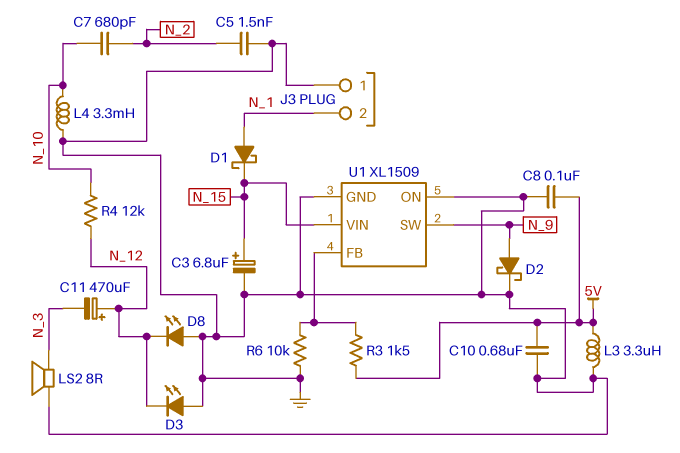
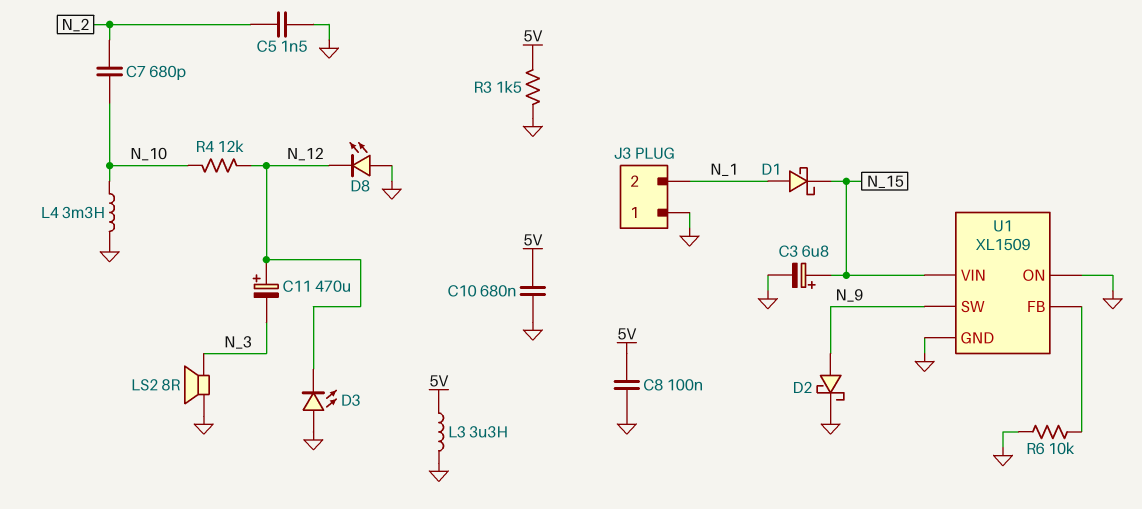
R3: 1.5k (5V, U1/FB) -> 1.5k (5V, GND)

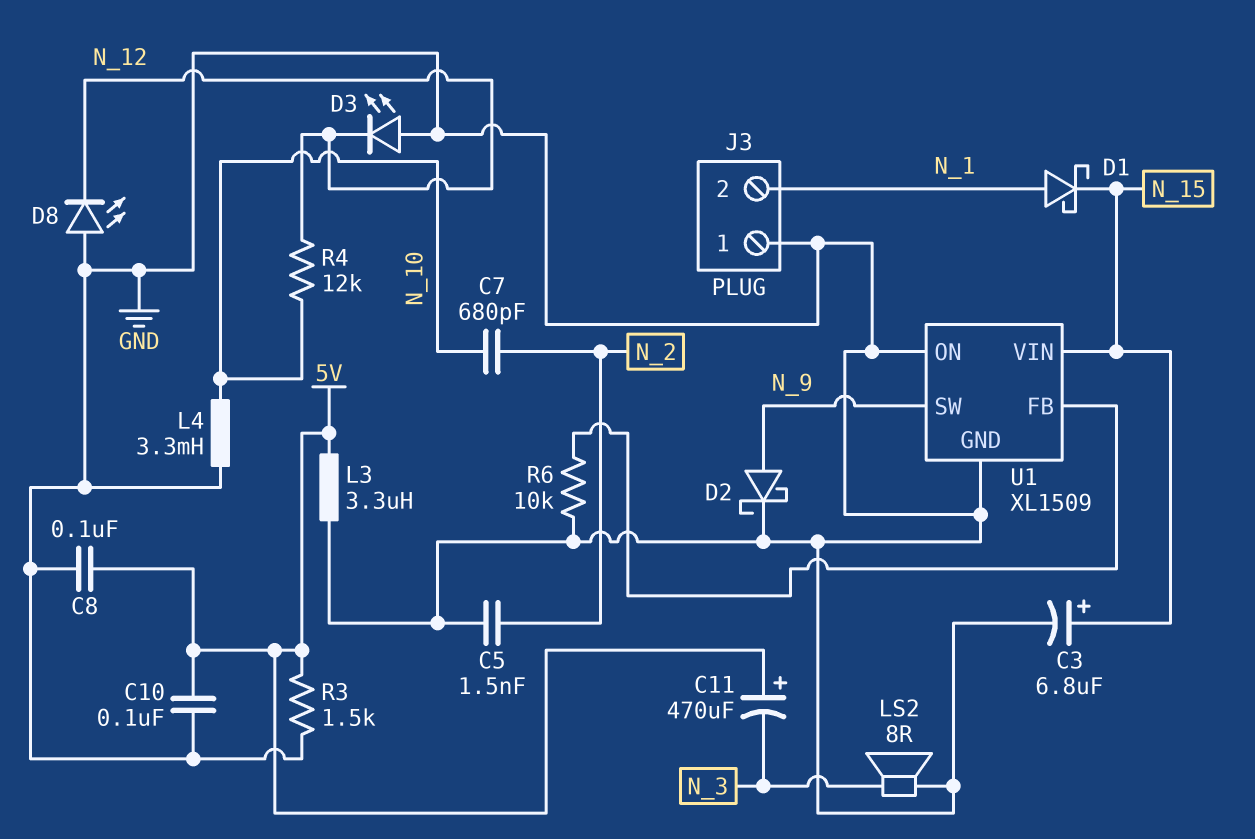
C10: 680nF (5V, GND) -> 100nF (5V, GND)
C11: 470uF (plus N_12, minus N_3) -> 470uF (plus 5V, minus N_3)

